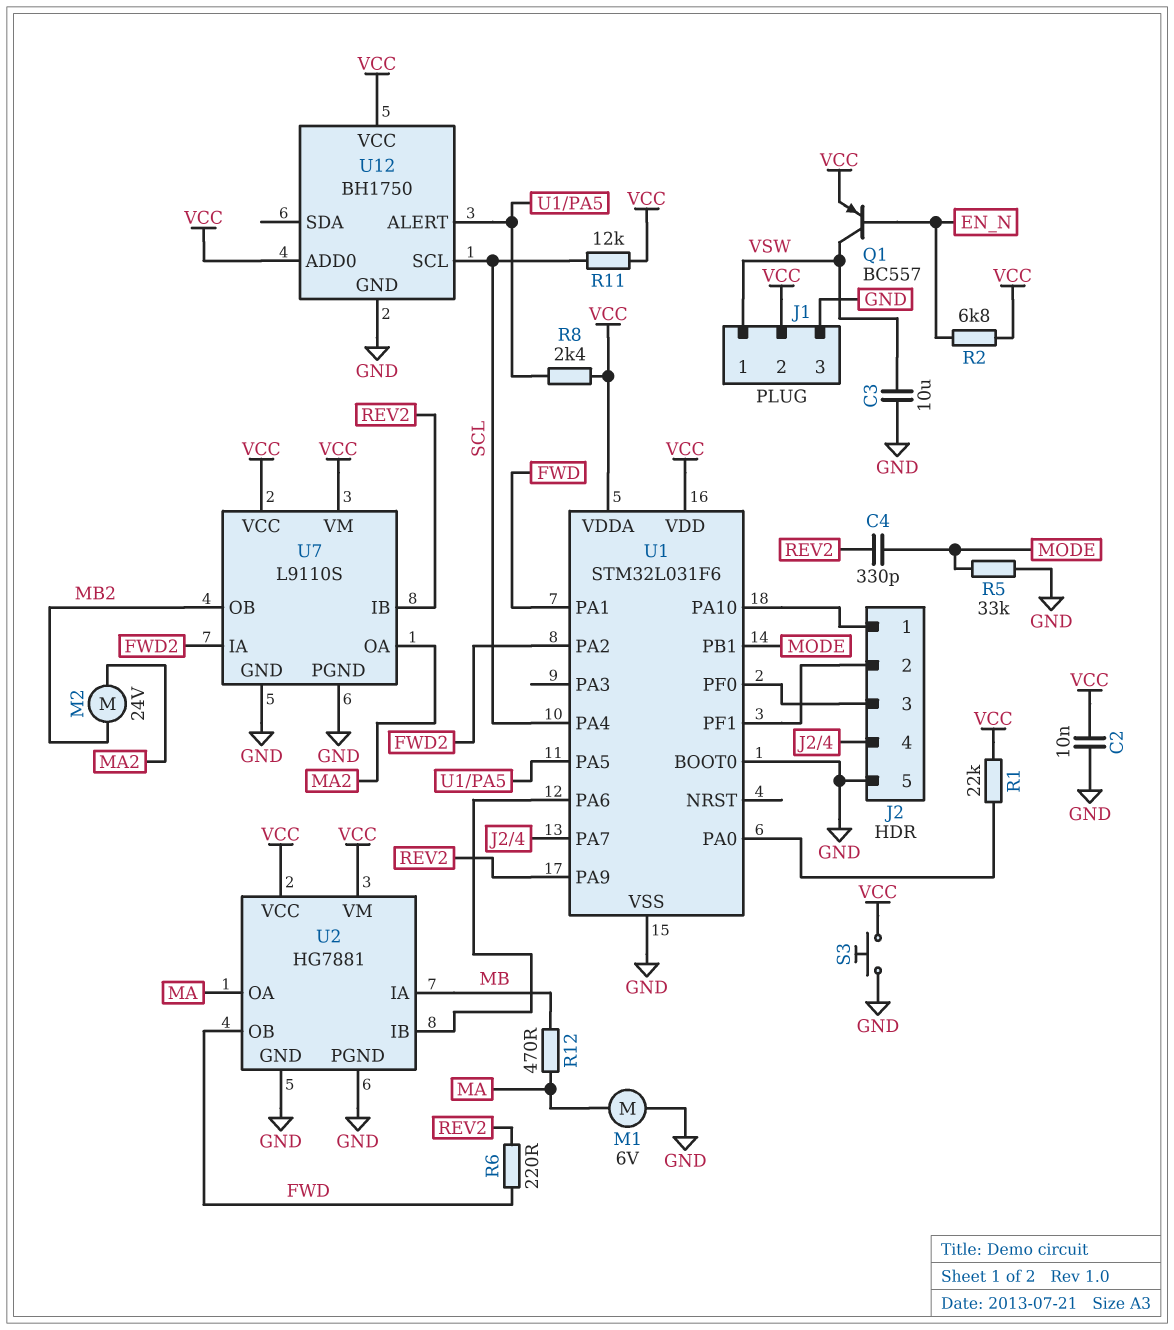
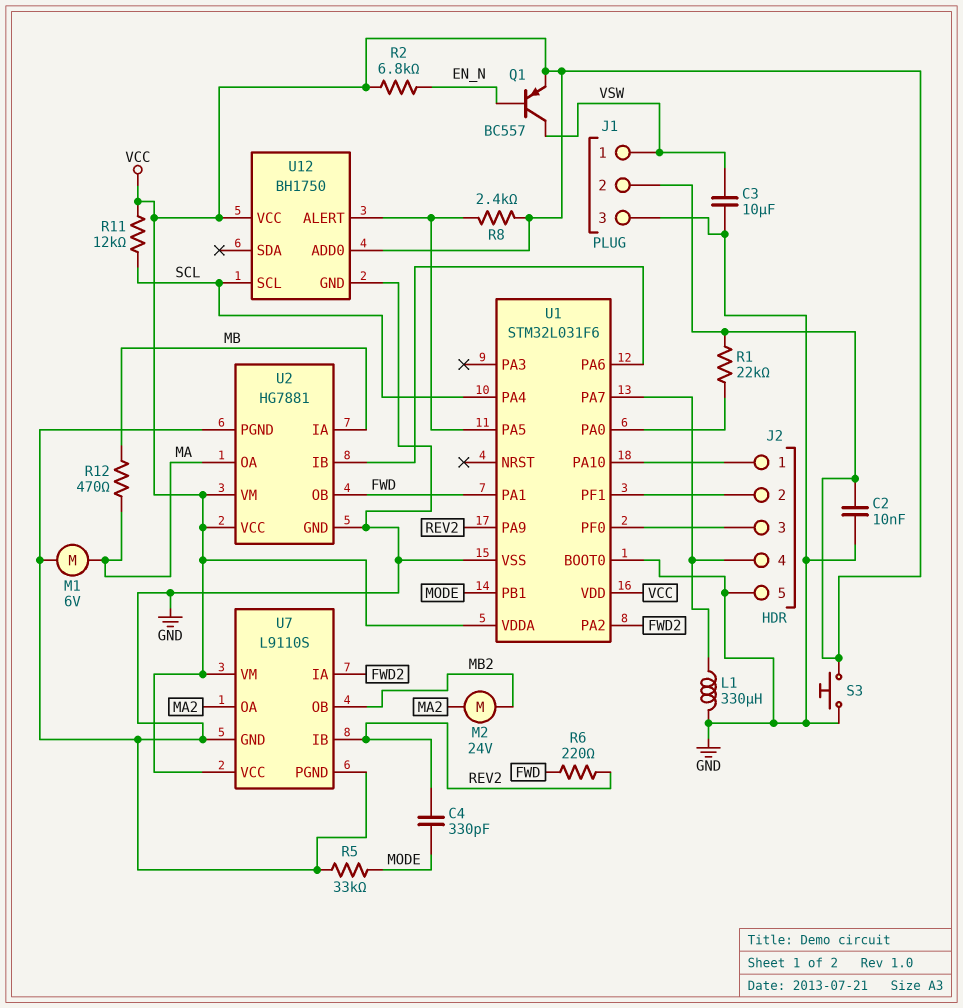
L1: none -> 330uH (GND, J2/4)

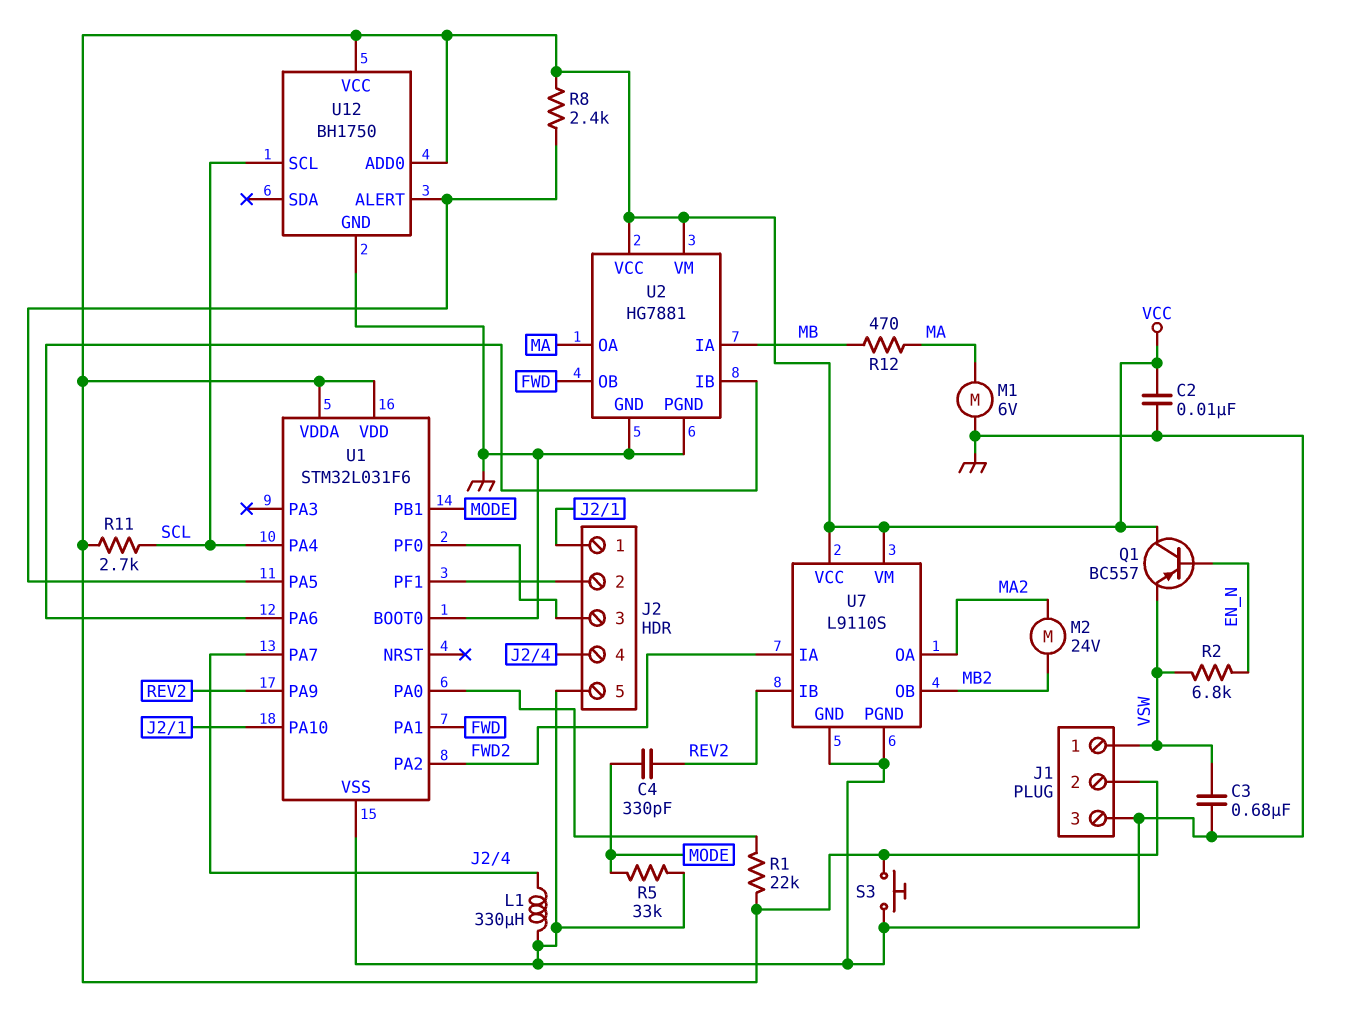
C3: 10uF (GND, VSW) -> 680nF (GND, VSW)
Q1: PNP BC557 (B EN_N, C VSW, E VCC) -> PNP BC557 (B EN_N, C VCC, E VSW)
R2: 6.8k (EN_N, VCC) -> 6.8k (EN_N, VSW)
R6: 220 (FWD, REV2) -> none
R11: 12k (SCL, VCC) -> 2.7k (SCL, VCC)

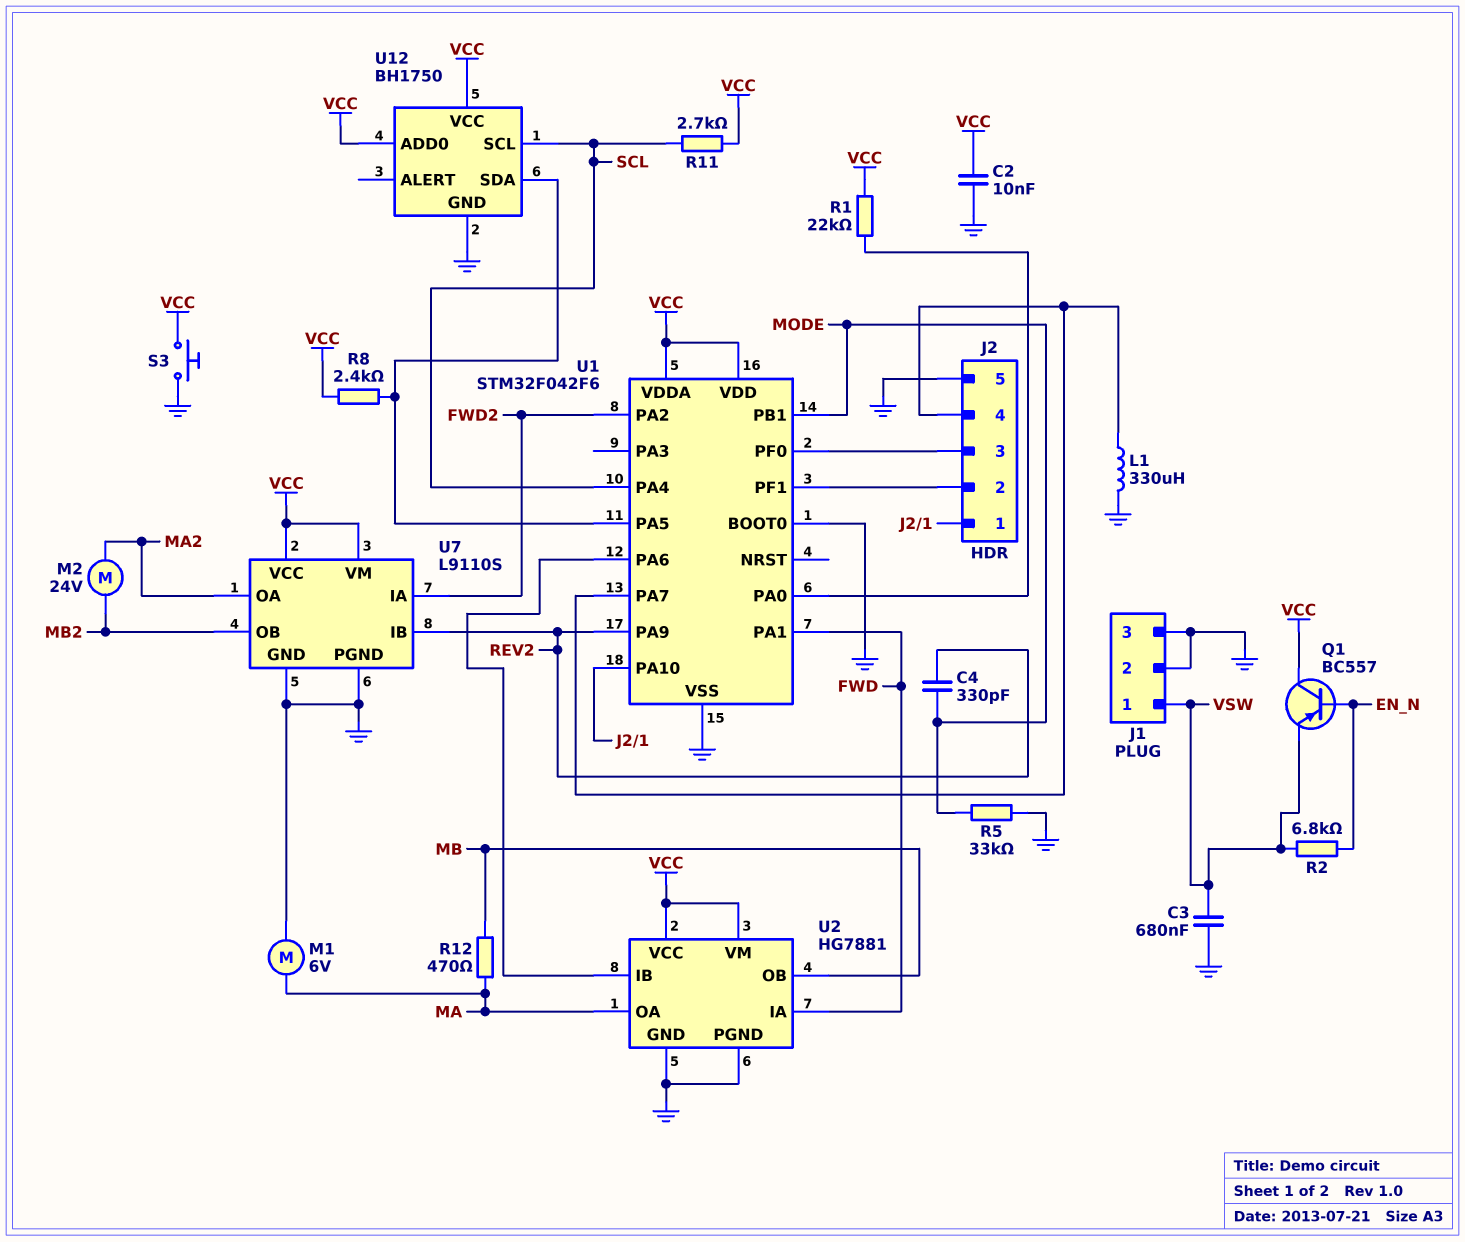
J1 pin 2: VCC -> GND
U1: STM32L031F6 -> STM32F042F6
U2 pin IA: MB -> FWD
U2 pin OB: FWD -> MB
U12 pin ALERT: U1/PA5 -> none
U12 pin SDA: none -> U1/PA5

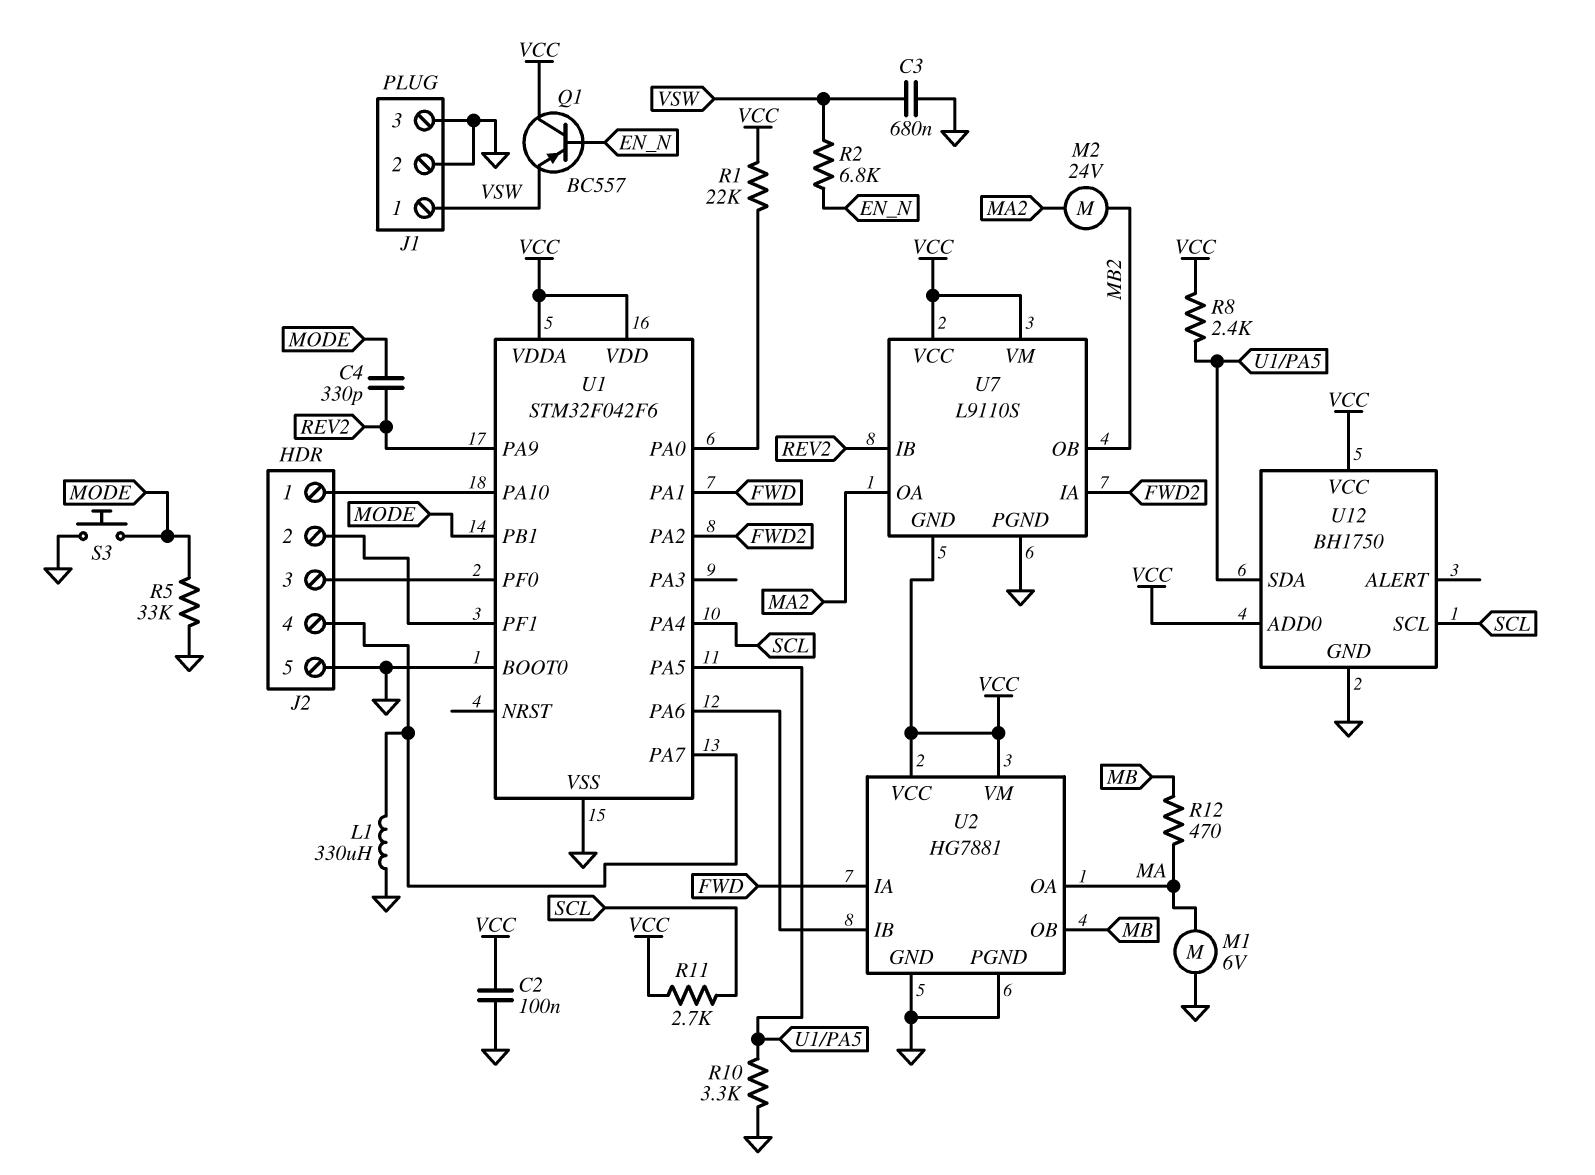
C2: 10nF (GND, VCC) -> 100nF (GND, VCC)
R10: none -> 3.3k (GND, U1/PA5)
S3: button (GND, VCC) -> button (GND, MODE)
U7 pin GND: GND -> VCC

